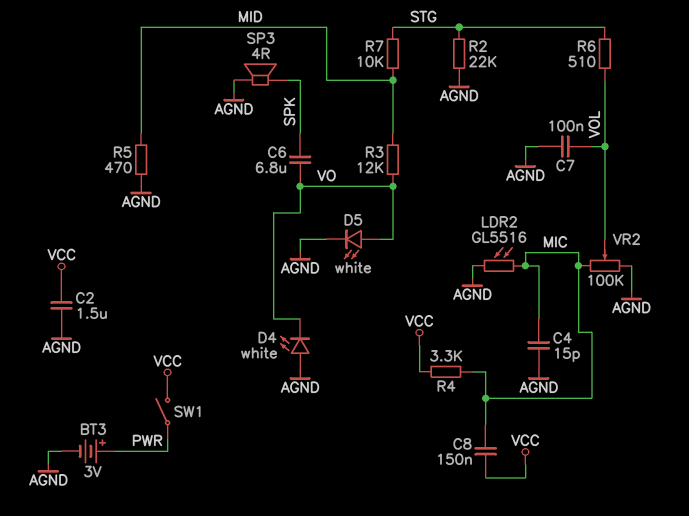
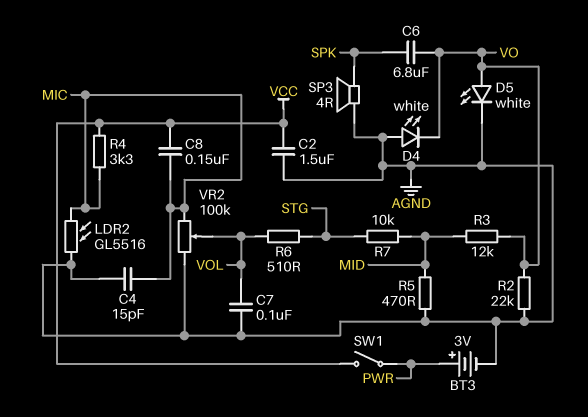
R2: 22k (AGND, STG) -> 22k (AGND, VO)

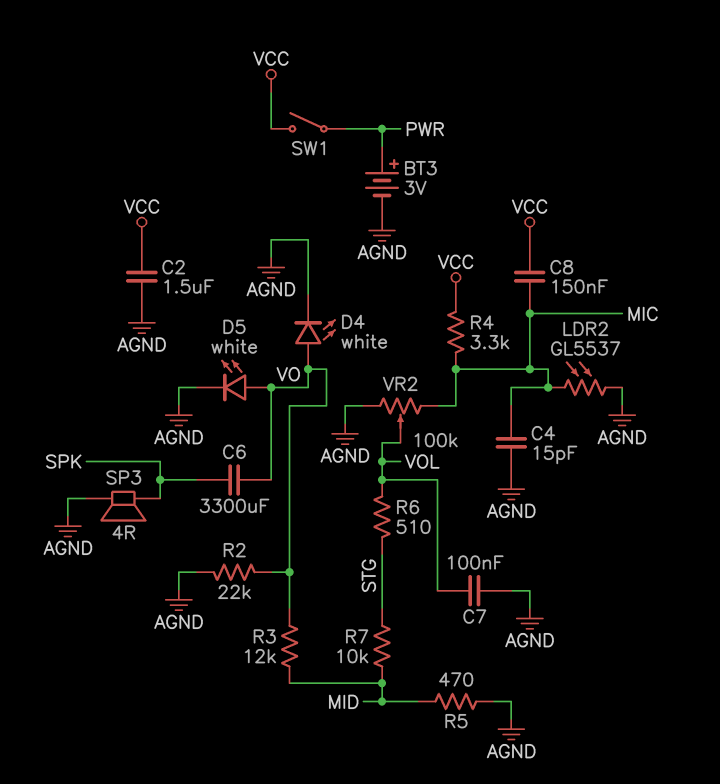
C6: 6.8uF (SPK, VO) -> 3300uF (SPK, VO)
D4: LED white (A AGND, K VO) -> LED white (A VO, K AGND)
LDR2: GL5516 (AGND, MIC) -> GL5537 (AGND, MIC)

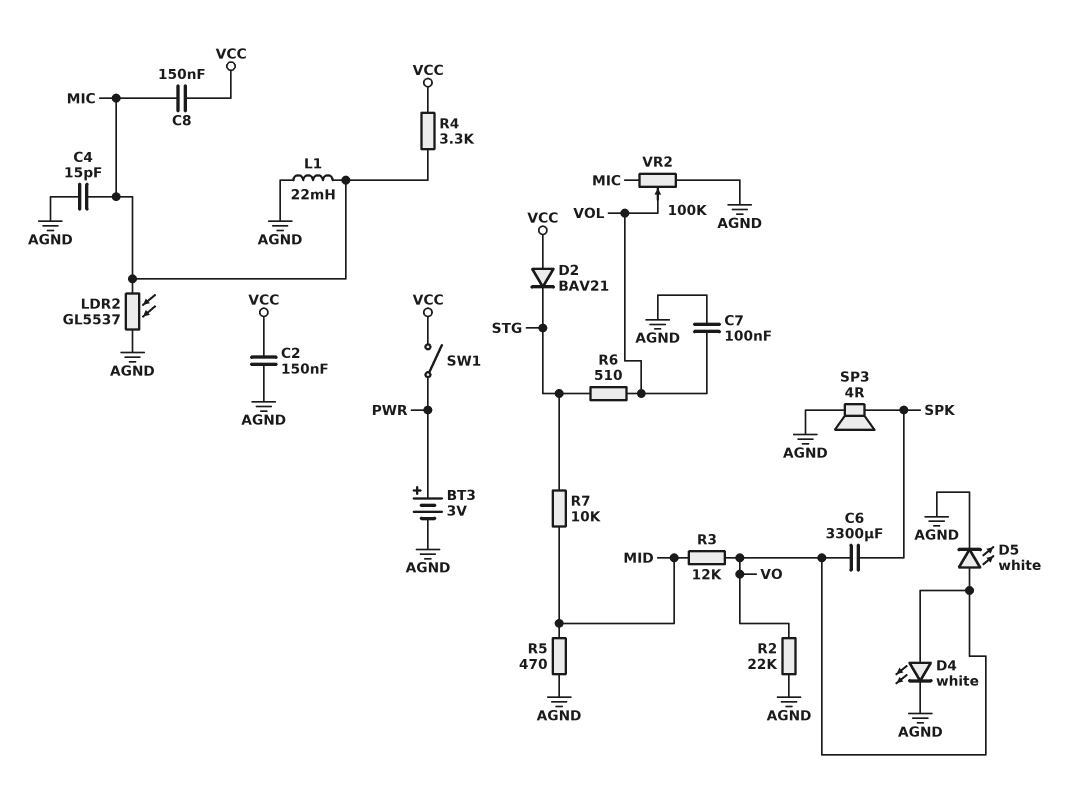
C2: 1.5uF (AGND, VCC) -> 150nF (AGND, VCC)
D2: none -> diode BAV21 (A VCC, K STG)
L1: none -> 22mH (AGND, MIC)

